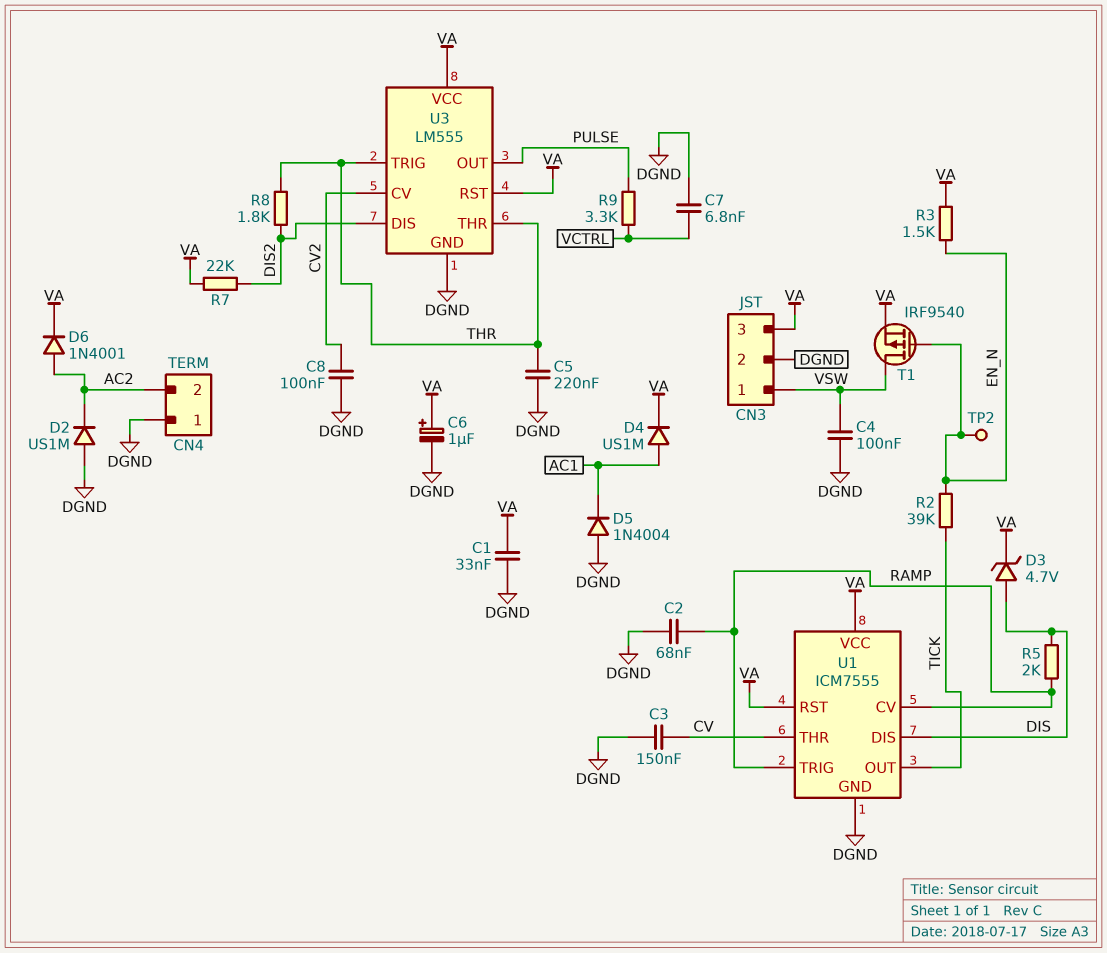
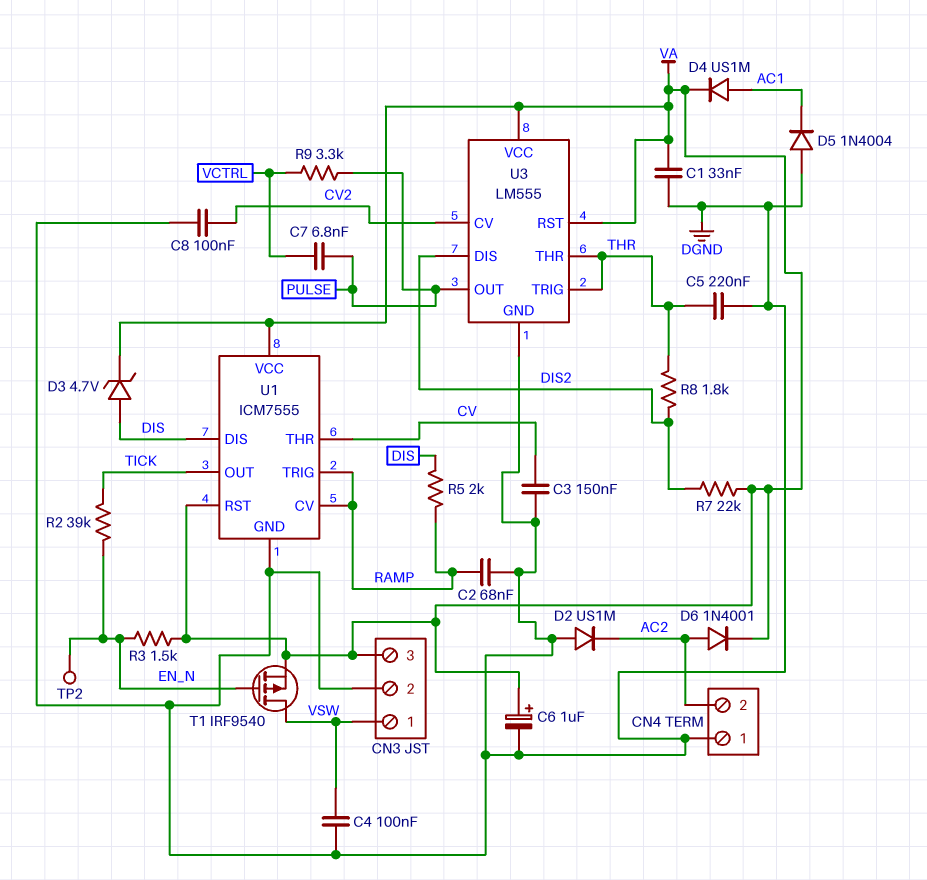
C7: 6.8nF (DGND, VCTRL) -> 6.8nF (PULSE, VCTRL)

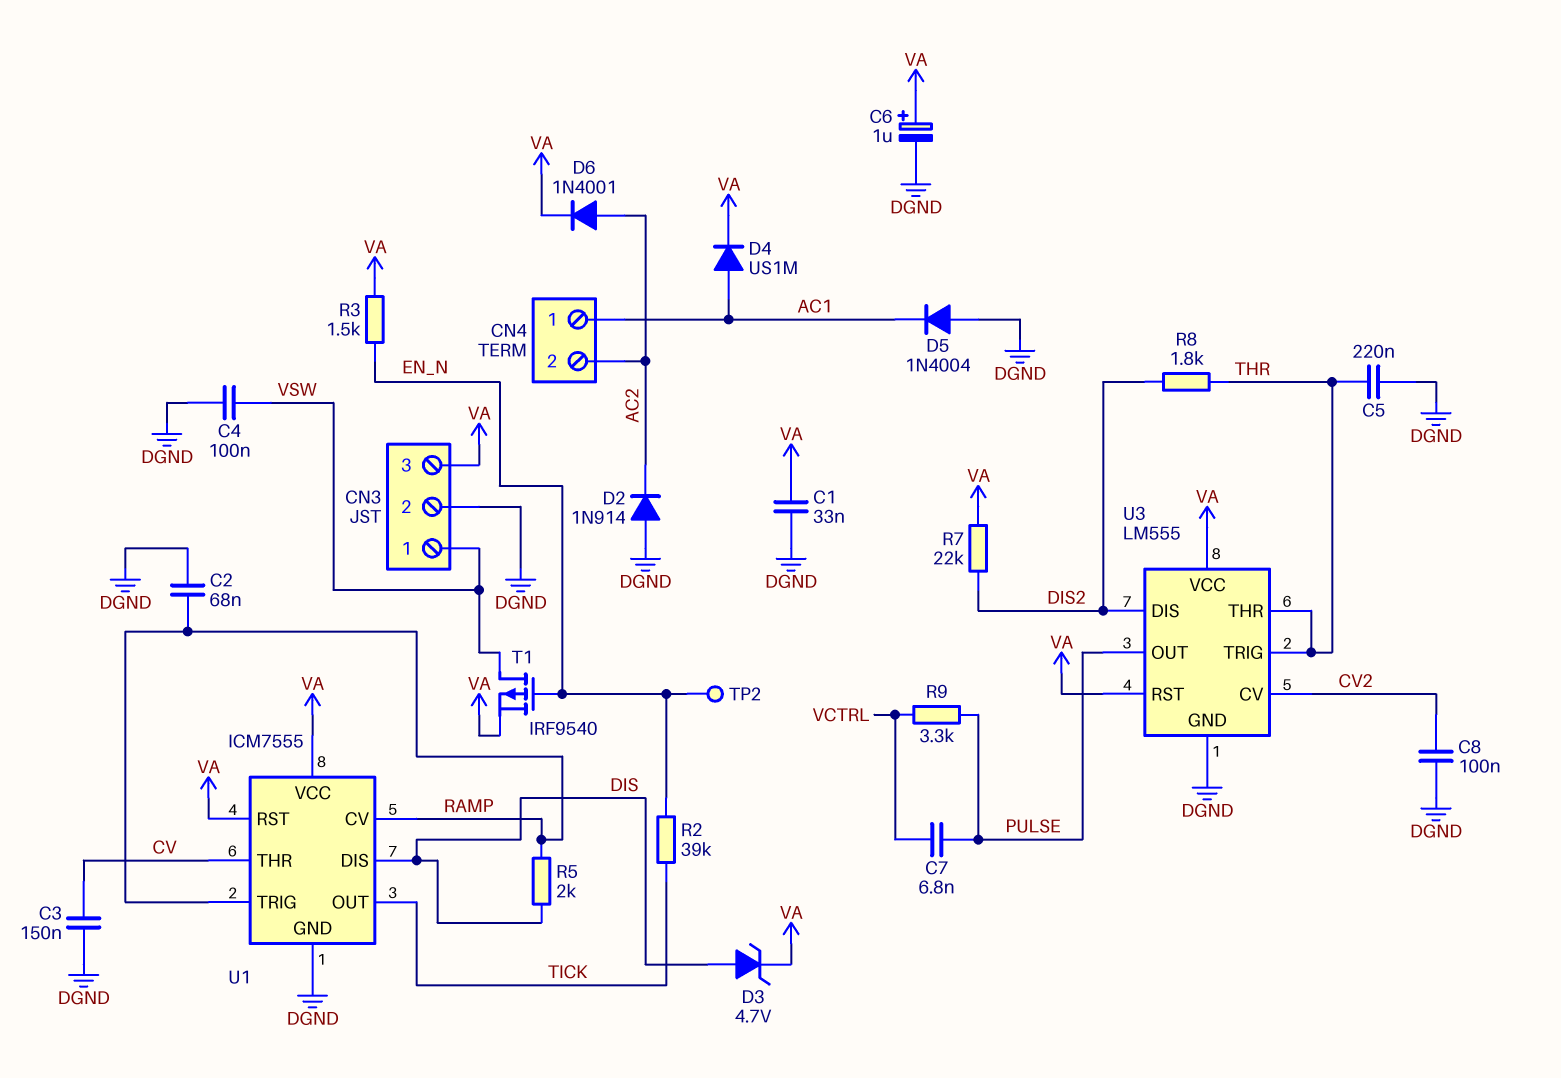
CN4 pin 1: DGND -> AC1
D2: diode US1M (A DGND, K AC2) -> diode 1N914 (A DGND, K AC2)

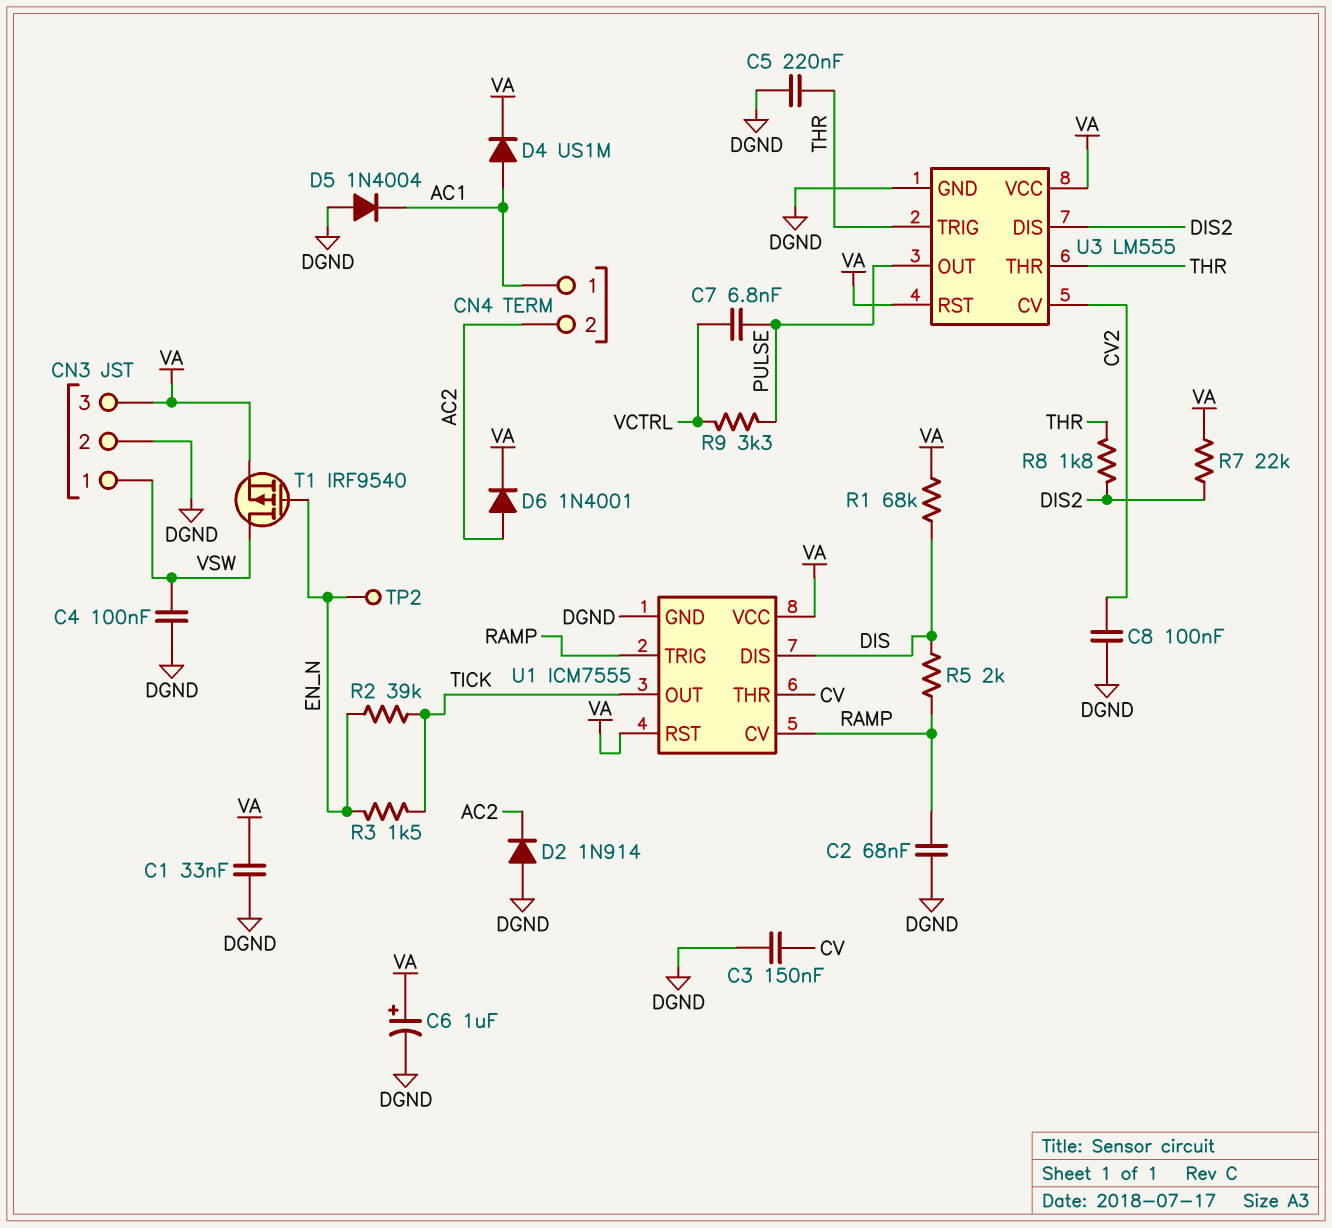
D3: zener 4.7V (A DIS, K VA) -> none
R1: none -> 68k (DIS, VA)
R3: 1.5k (EN_N, VA) -> 1.5k (EN_N, TICK)

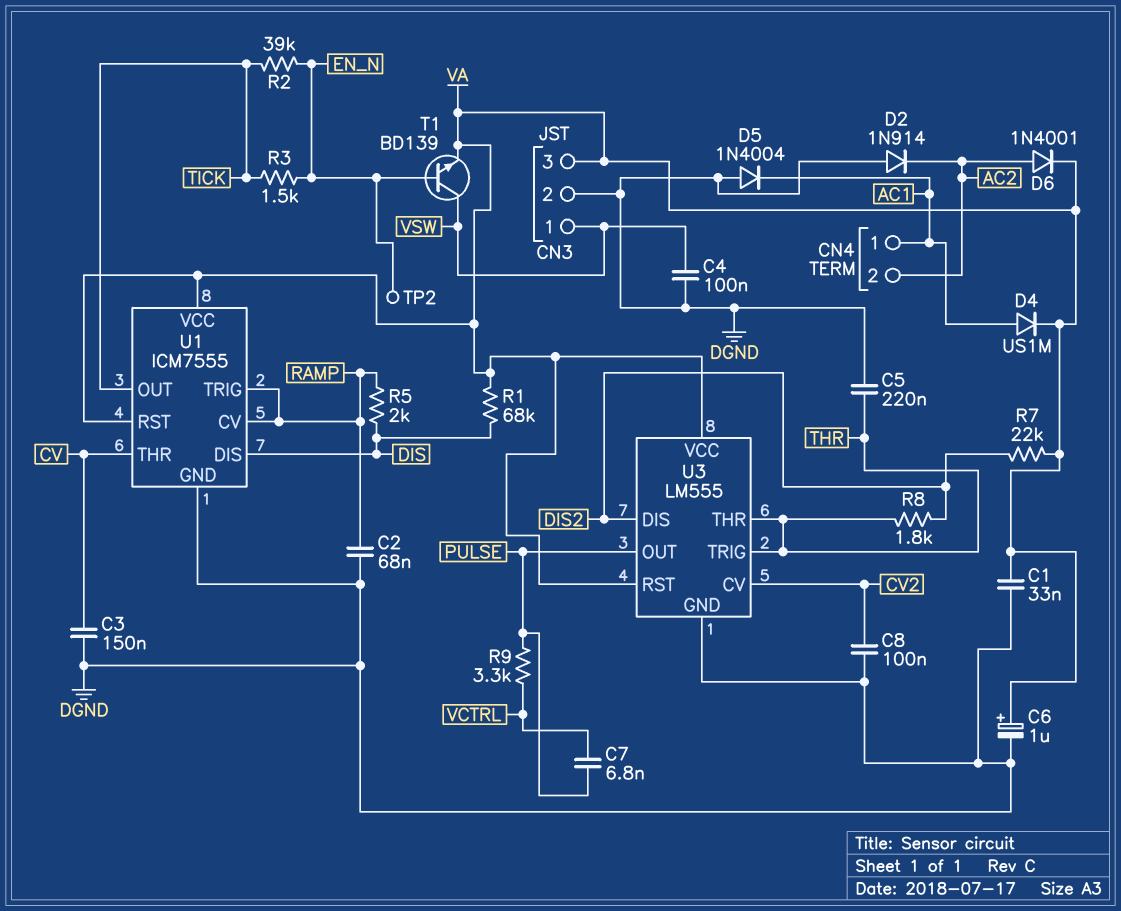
T1: PMOS IRF9540 (G EN_N, D VSW, S VA) -> NPN BD139 (B EN_N, C VSW, E VA)

